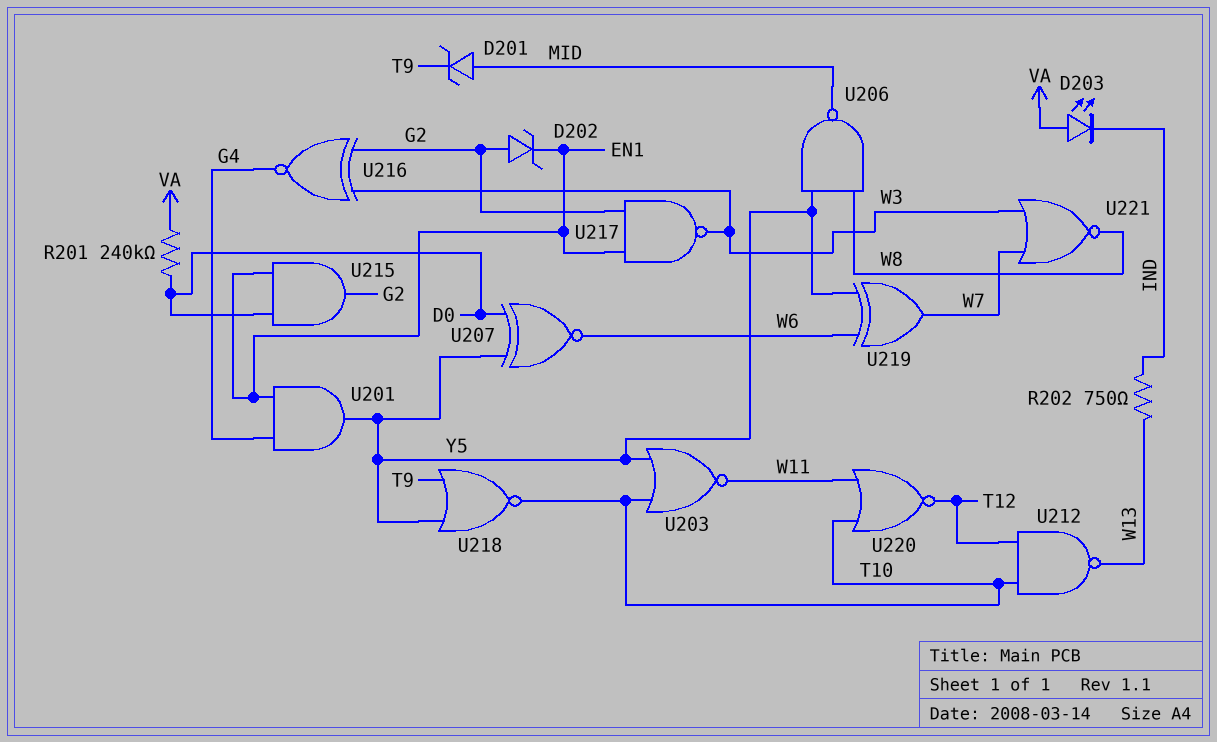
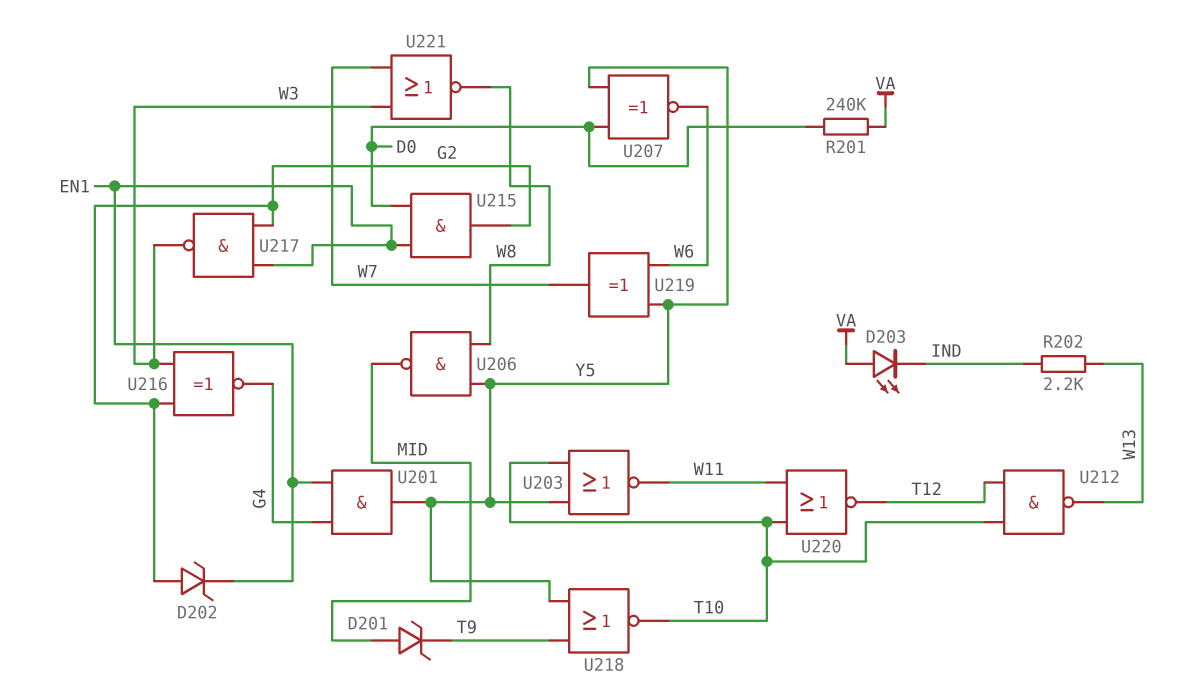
R202: 750 (IND, W13) -> 2.2k (IND, W13)

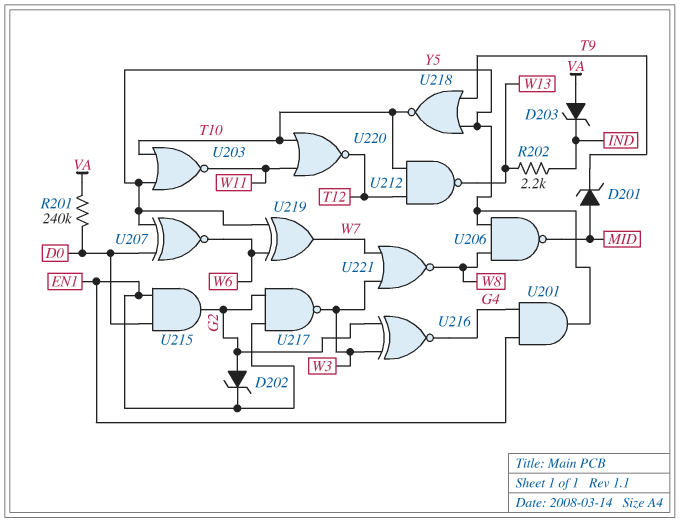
D203: LED (A VA, K IND) -> zener (A VA, K IND)

